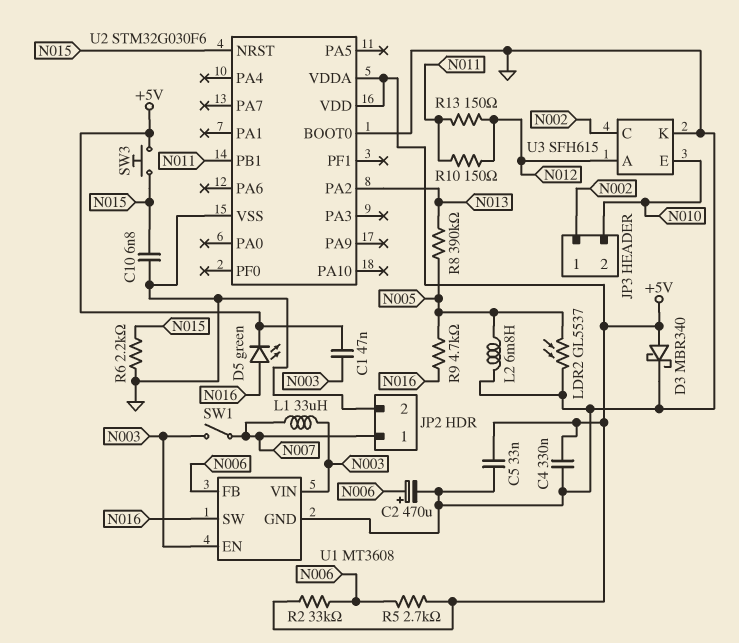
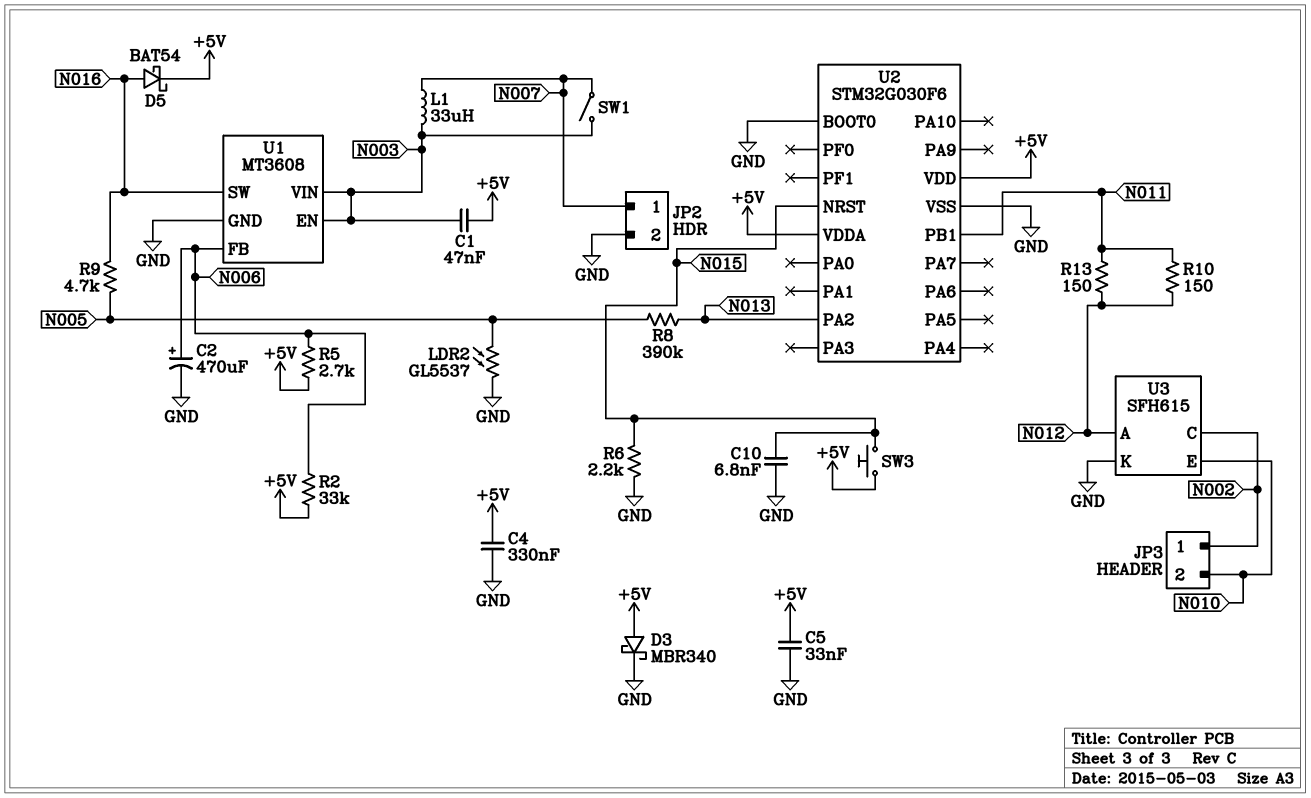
D5: LED green (A N016, K +5V) -> schottky BAT54 (A N016, K +5V)
L2: 6.8mH (GND, N005) -> none

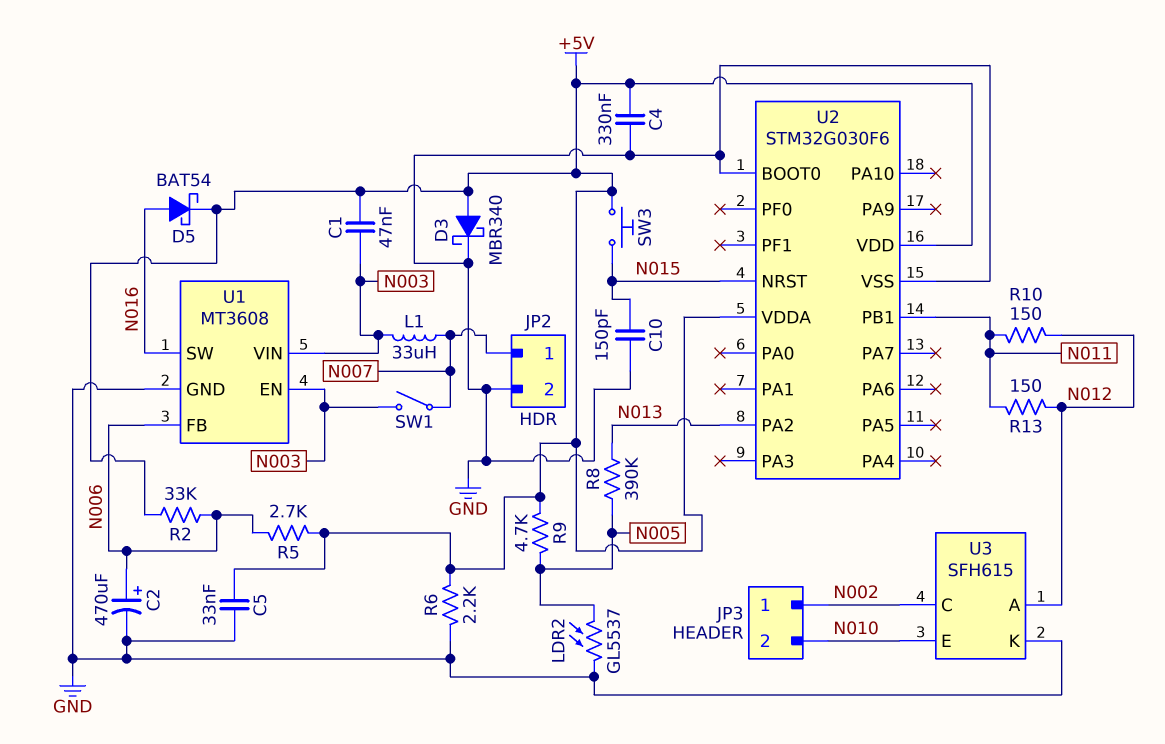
C10: 6.8nF (GND, N015) -> 150pF (GND, N015)
R6: 2.2k (GND, N015) -> 2.2k (+5V, GND)
R9: 4.7k (N005, N016) -> 4.7k (+5V, N005)

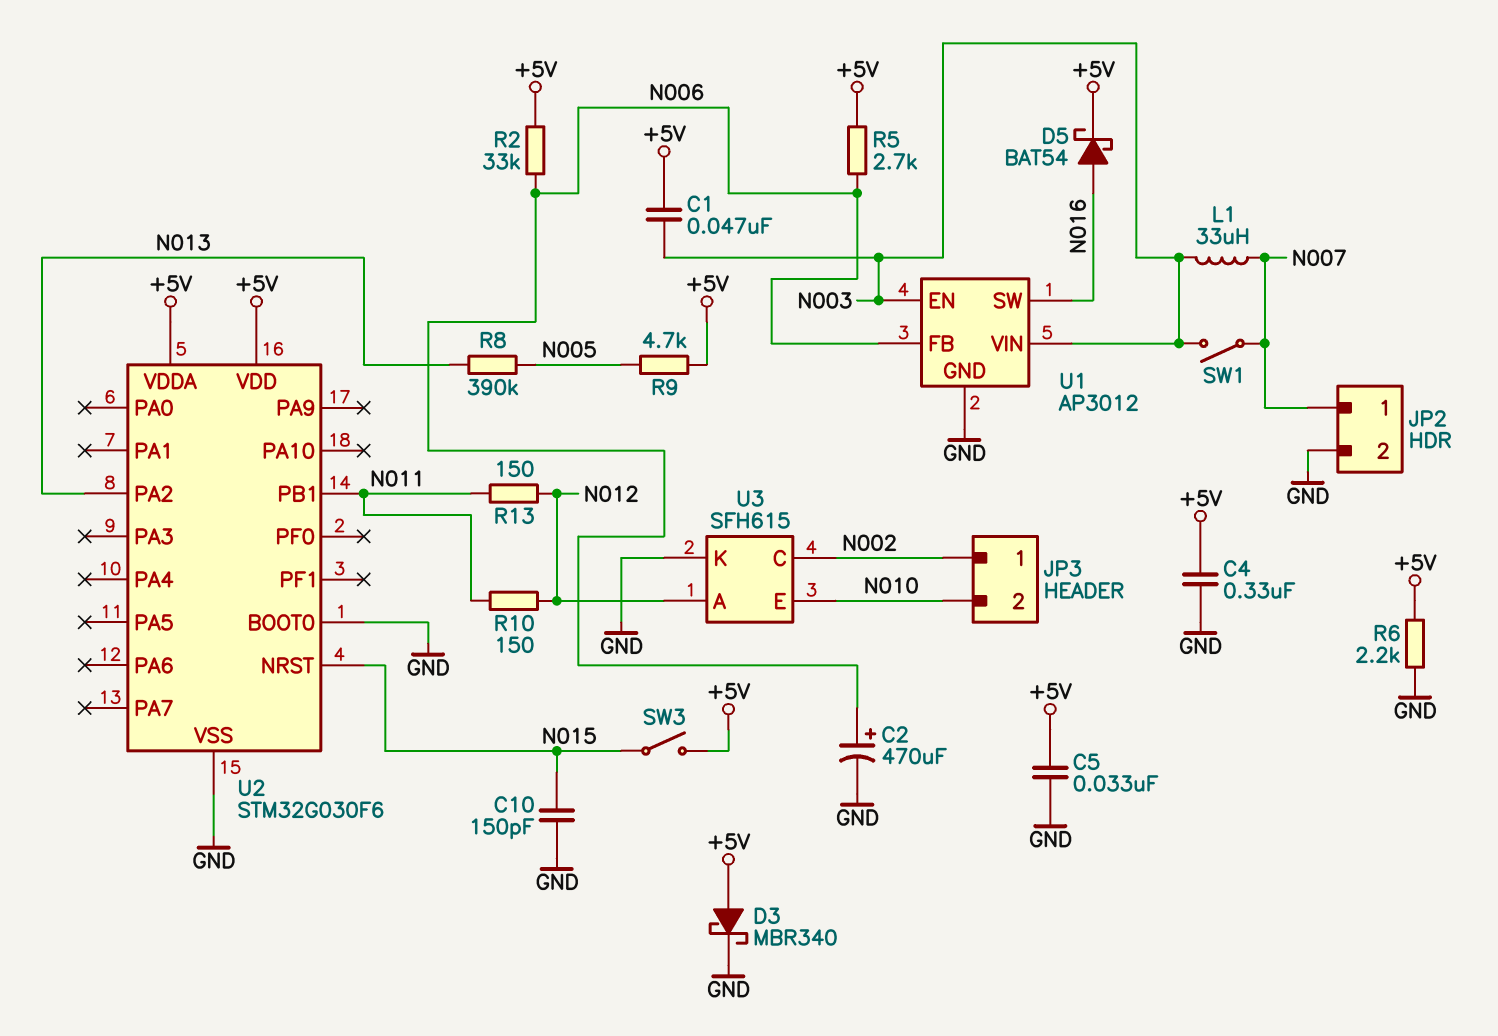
LDR2: GL5537 (GND, N005) -> none
SW3: button (+5V, N015) -> switch (+5V, N015)
U1: MT3608 -> AP3012

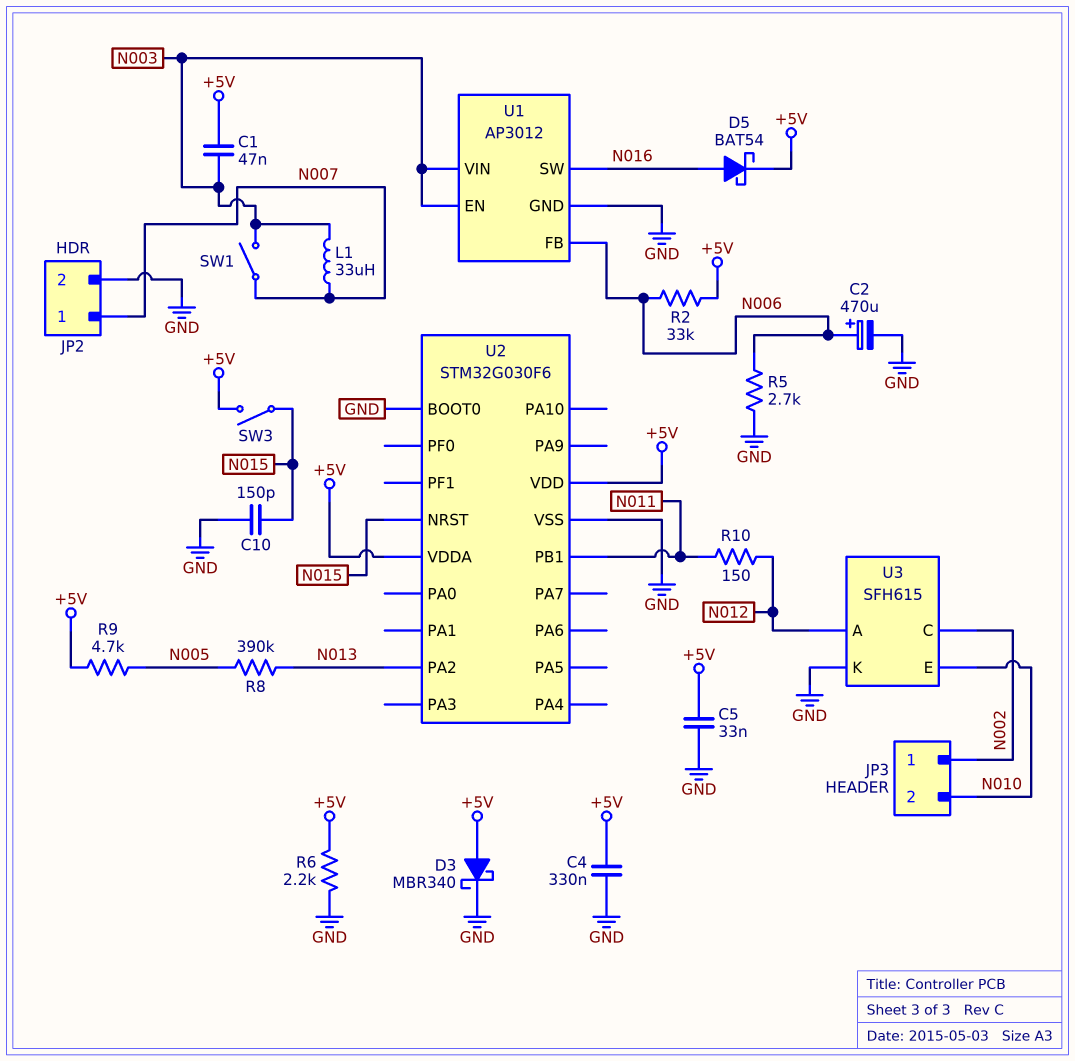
R5: 2.7k (+5V, N006) -> 2.7k (GND, N006)
R13: 150 (N011, N012) -> none

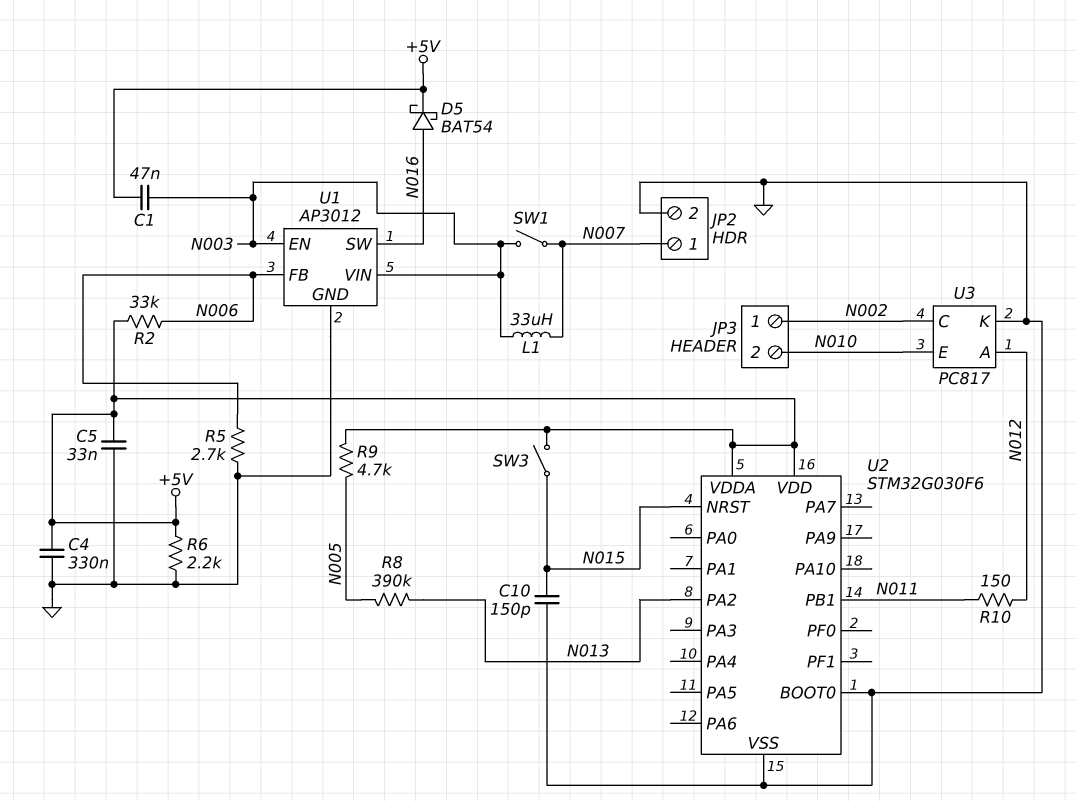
C2: 470uF (plus N006, minus GND) -> none
D3: schottky MBR340 (A +5V, K GND) -> none
U3: SFH615 -> PC817

